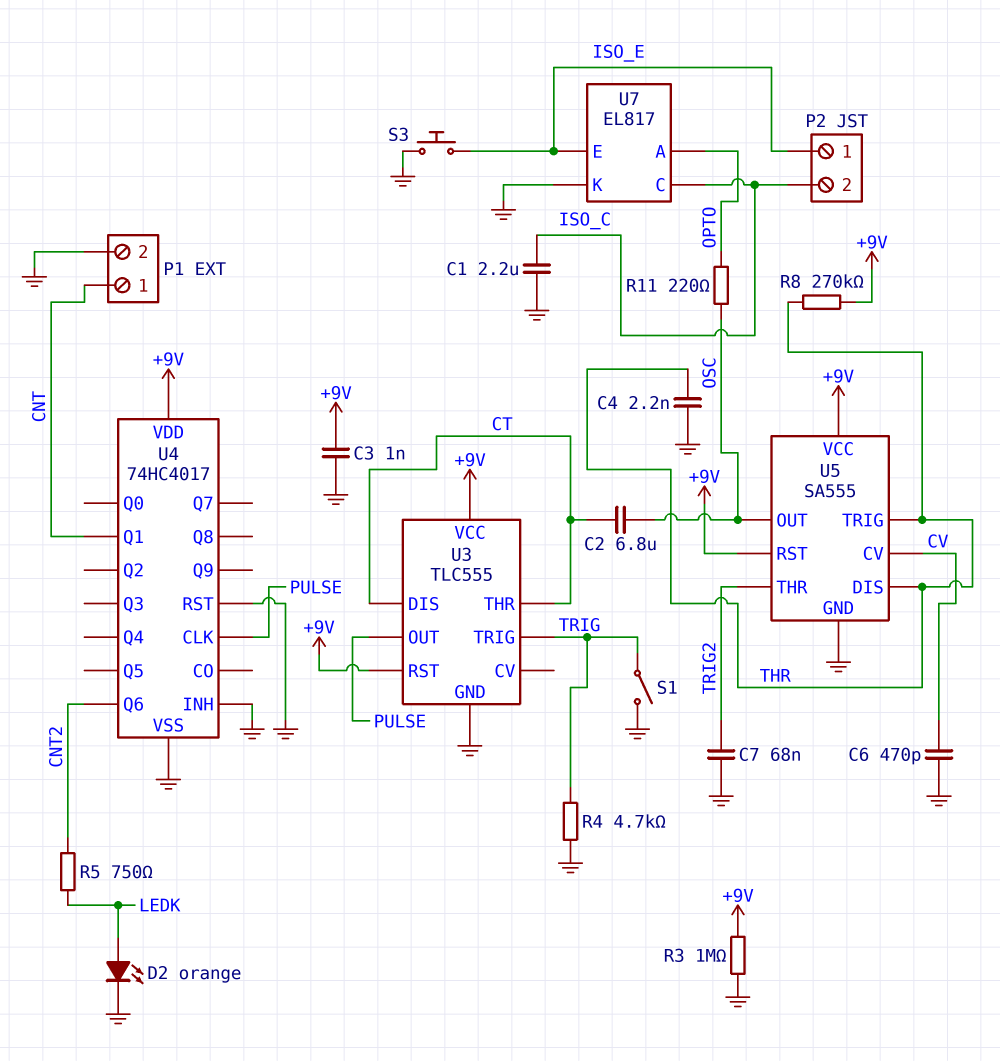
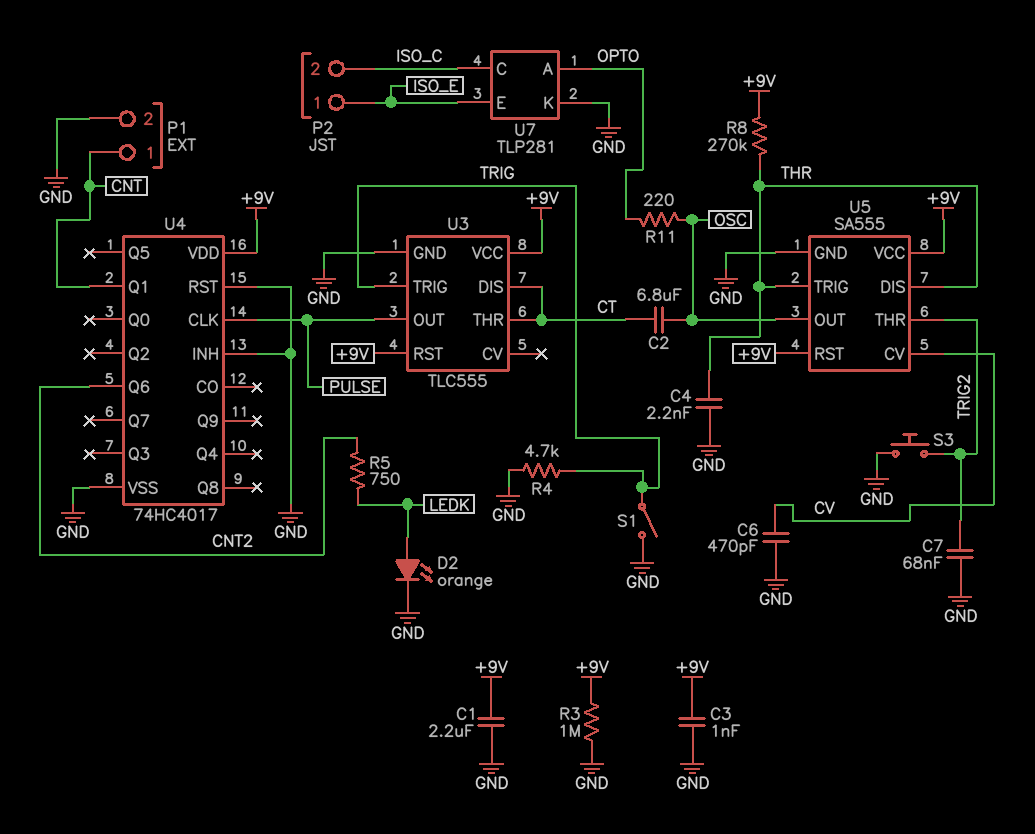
C1: 2.2uF (GND, ISO_C) -> 2.2uF (+9V, GND)
S3: button (GND, ISO_E) -> button (GND, TRIG2)
U7: EL817 -> TLP281

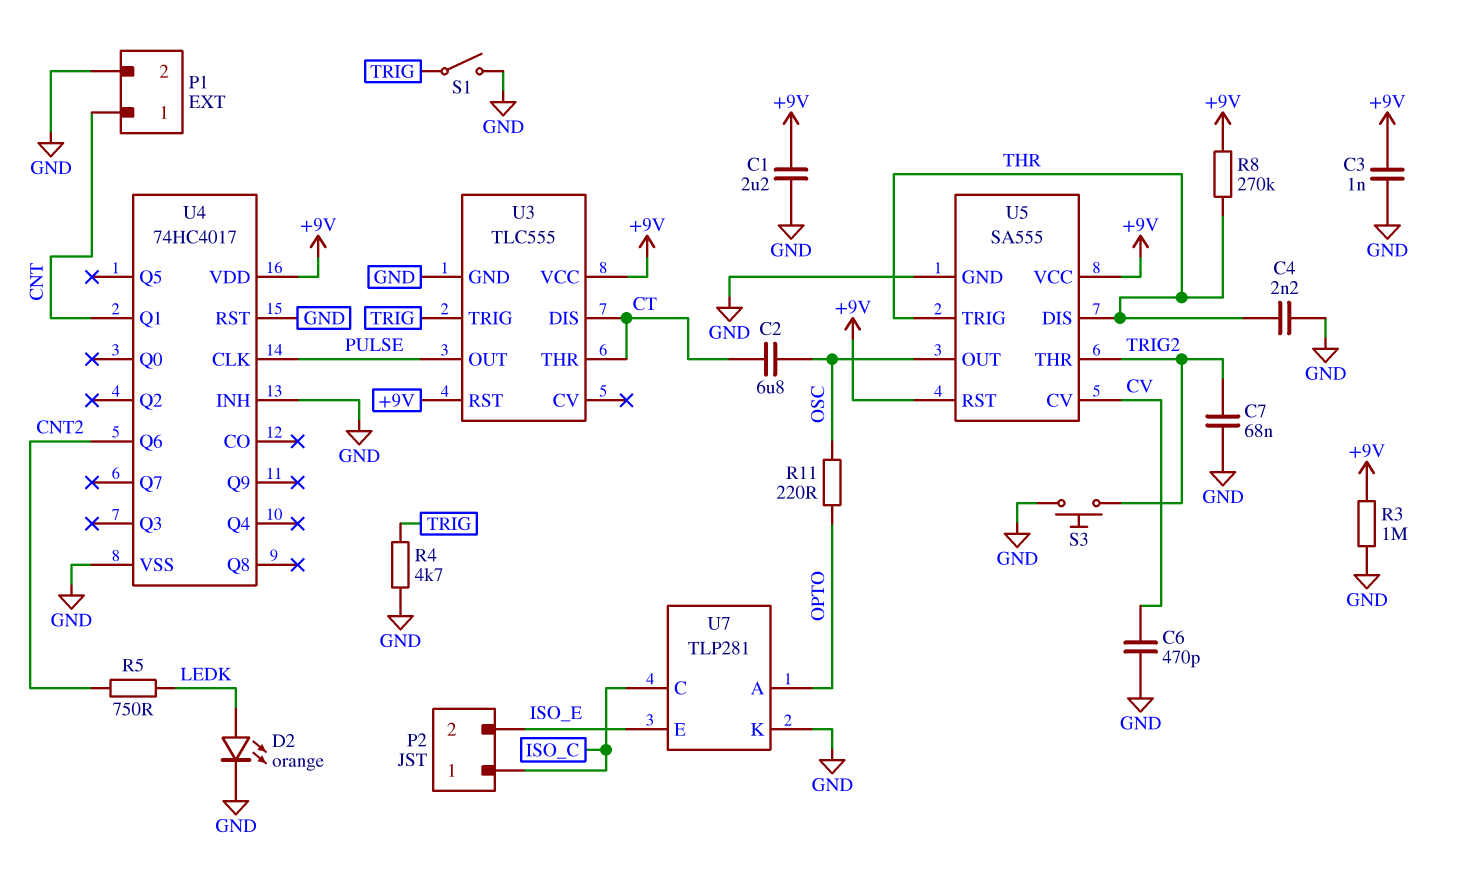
P2 pin 1: ISO_E -> ISO_C
P2 pin 2: ISO_C -> ISO_E

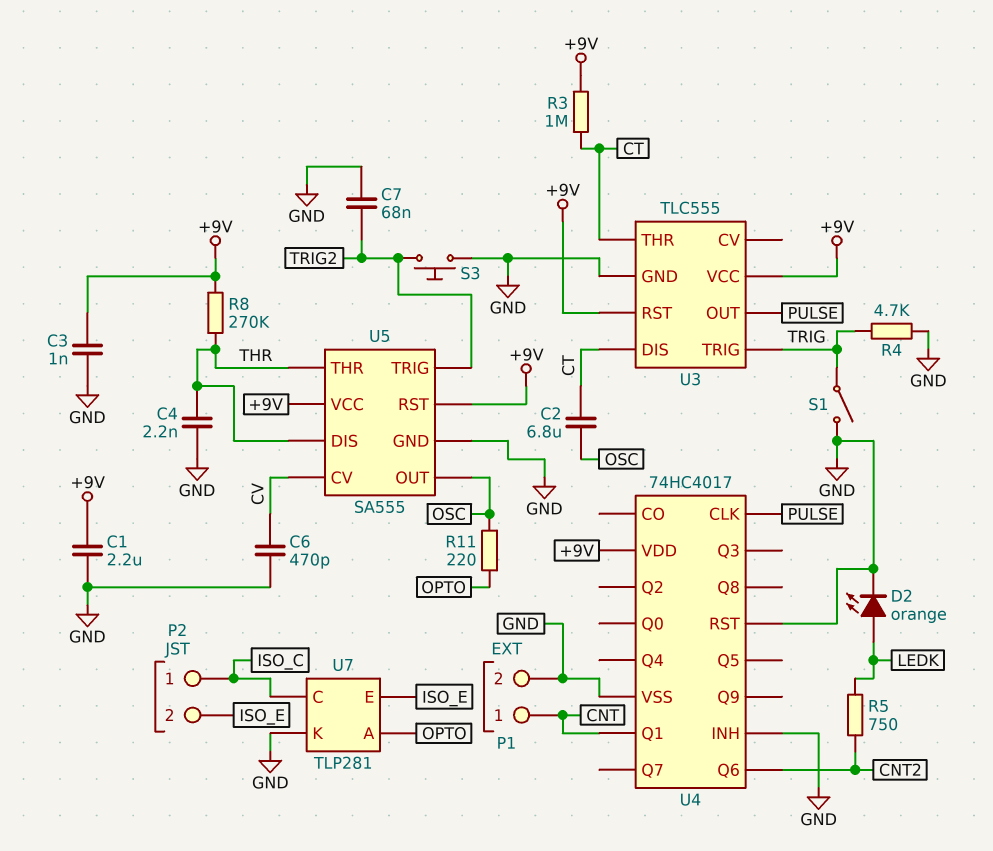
R3: 1M (+9V, GND) -> 1M (+9V, CT)
U5 pin THR: TRIG2 -> THR
U5 pin TRIG: THR -> TRIG2

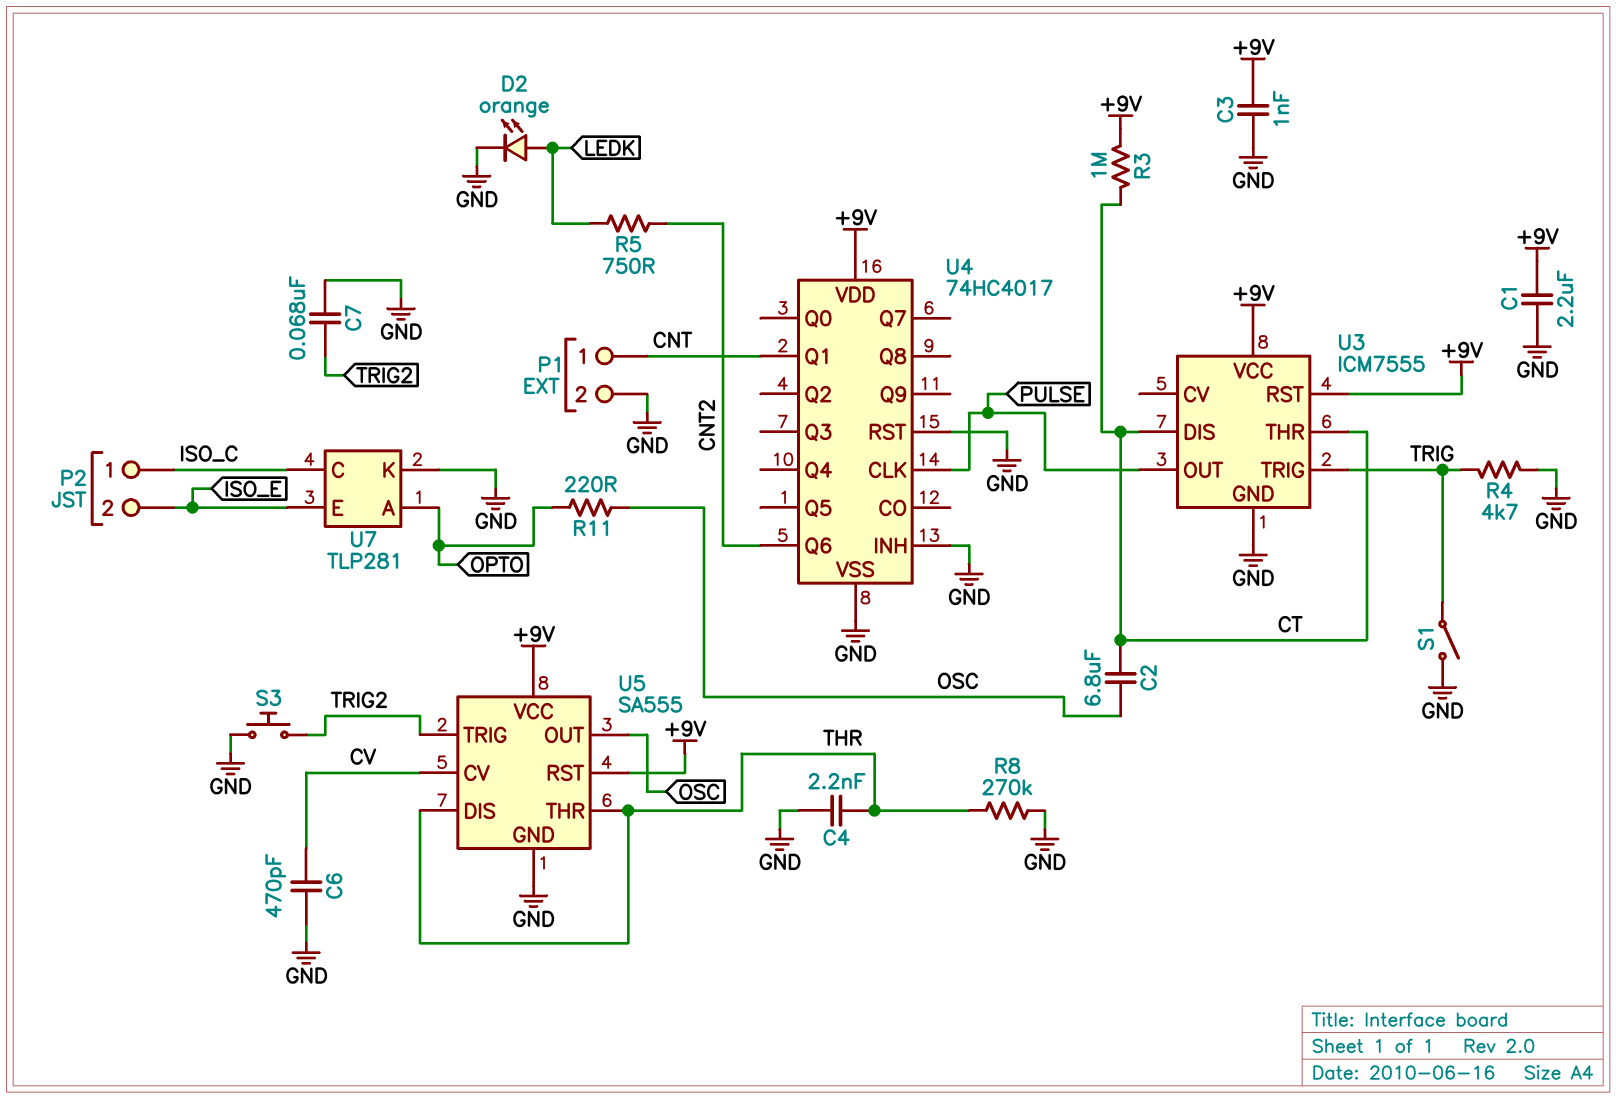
R8: 270k (+9V, THR) -> 270k (GND, THR)
U3: TLC555 -> ICM7555

